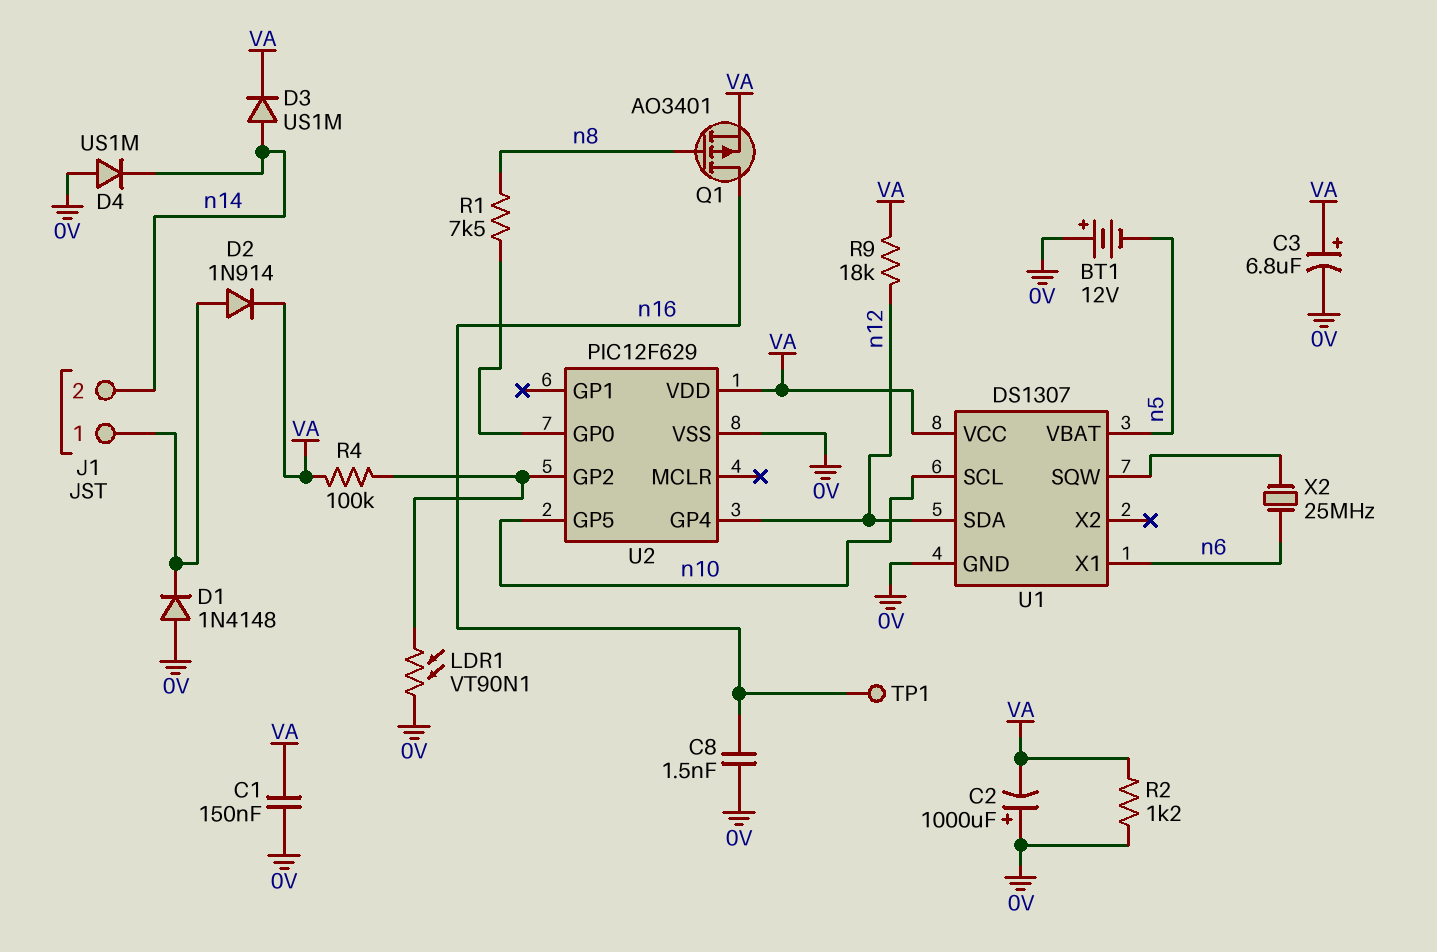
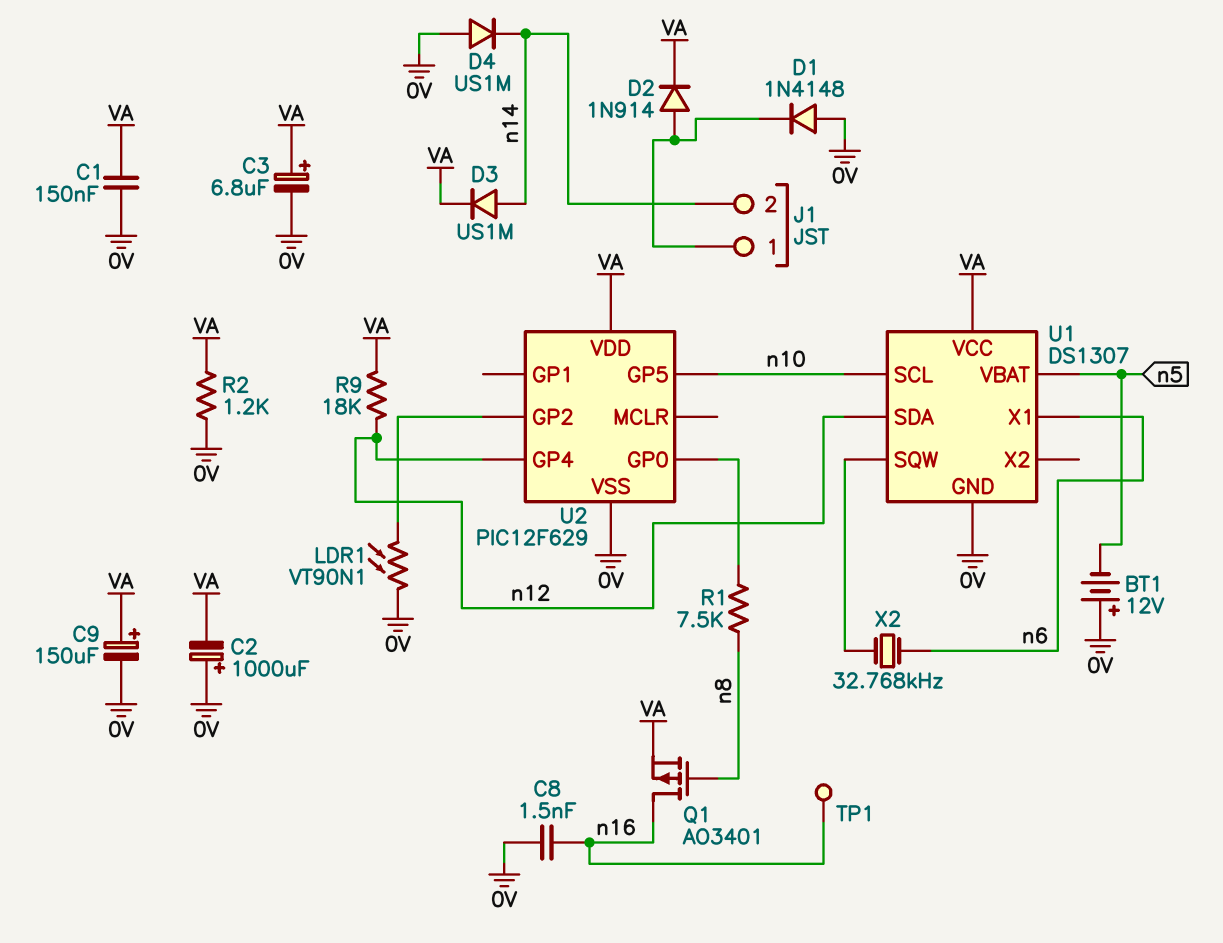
C9: none -> 150uF (plus VA, minus 0V)
R4: 100k (U2/GP2, VA) -> none
X2: 25MHz (U1/SQW, n6) -> 32.768kHz (U1/SQW, n6)

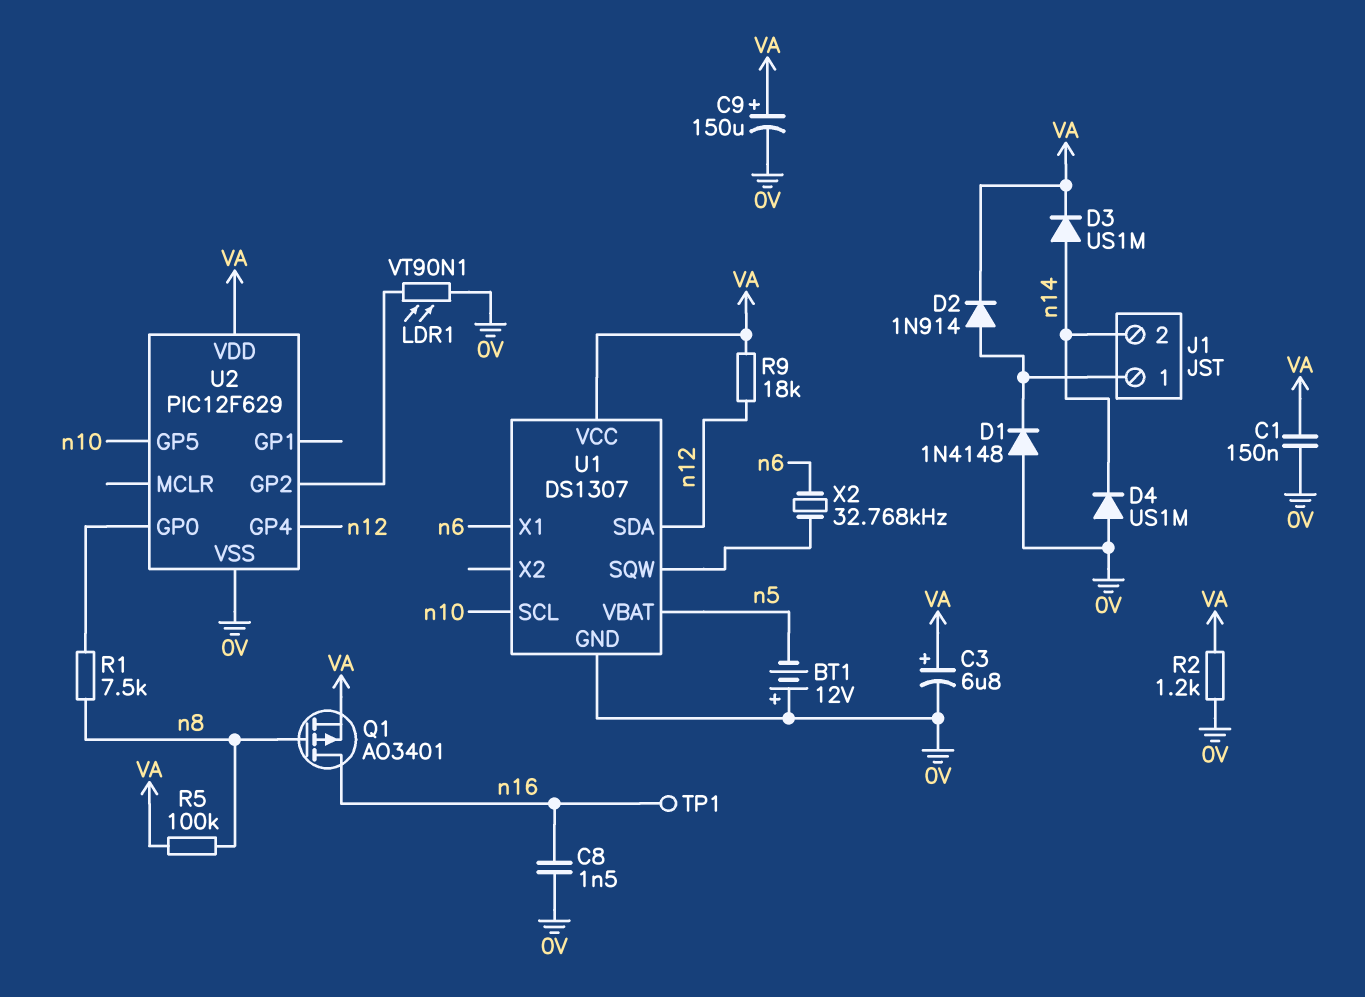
C2: 1000uF (plus 0V, minus VA) -> none
R5: none -> 100k (VA, n8)

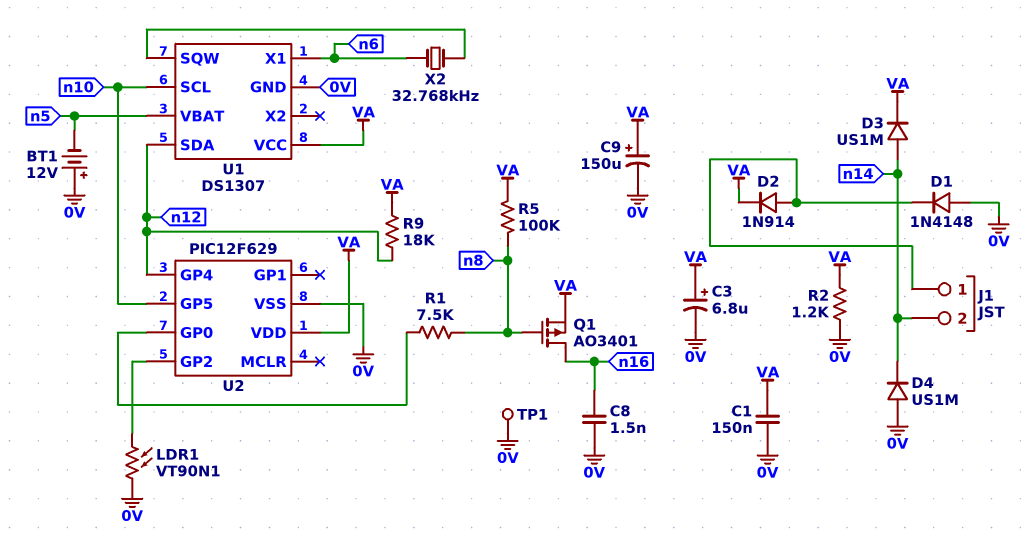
TP1: test point (n16) -> test point (0V)

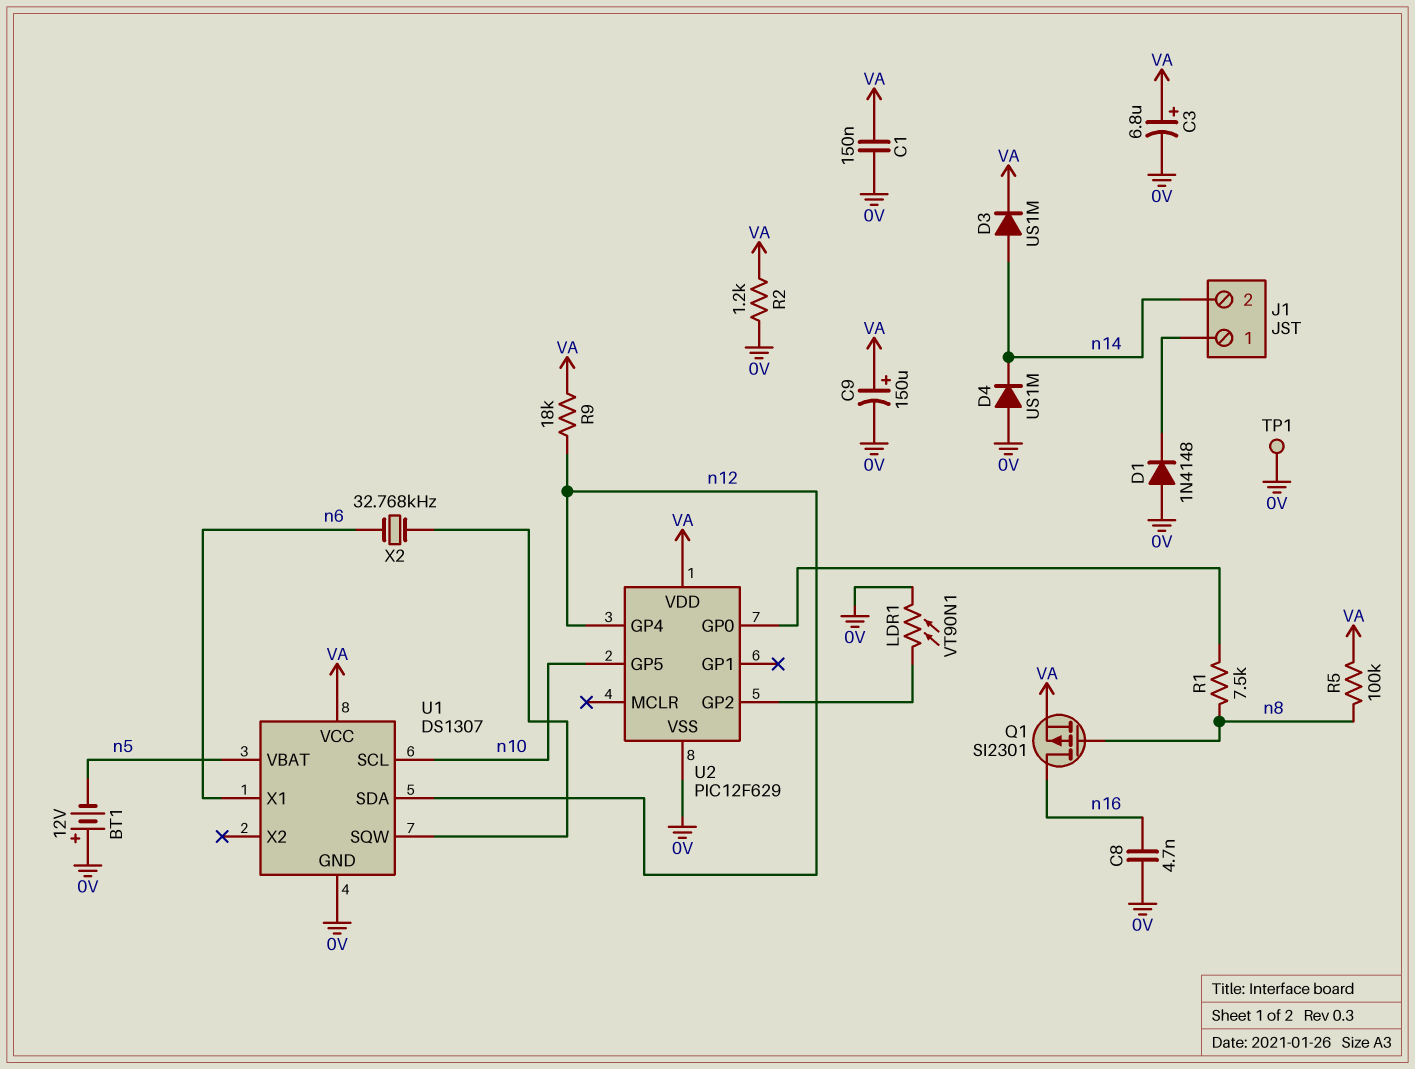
C8: 1.5nF (0V, n16) -> 4.7nF (0V, n16)
D2: diode 1N914 (A J1/1, K VA) -> none
Q1: PMOS AO3401 (G n8, D n16, S VA) -> PMOS SI2301 (G n8, D n16, S VA)

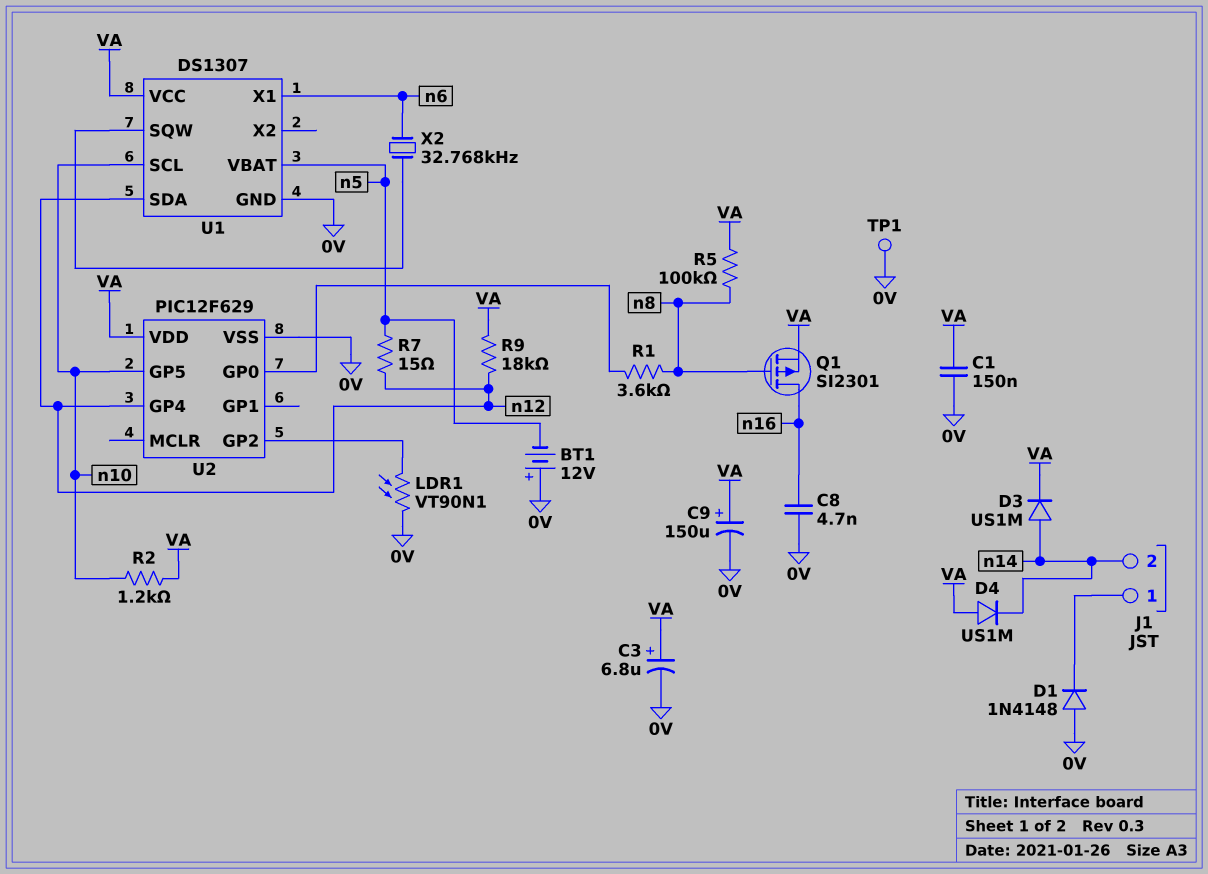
D4: diode US1M (A 0V, K n14) -> diode US1M (A VA, K n14)
R1: 7.5k (U2/GP0, n8) -> 3.6k (U2/GP0, n8)
R2: 1.2k (0V, VA) -> 1.2k (VA, n10)
R7: none -> 15 (n5, n12)

